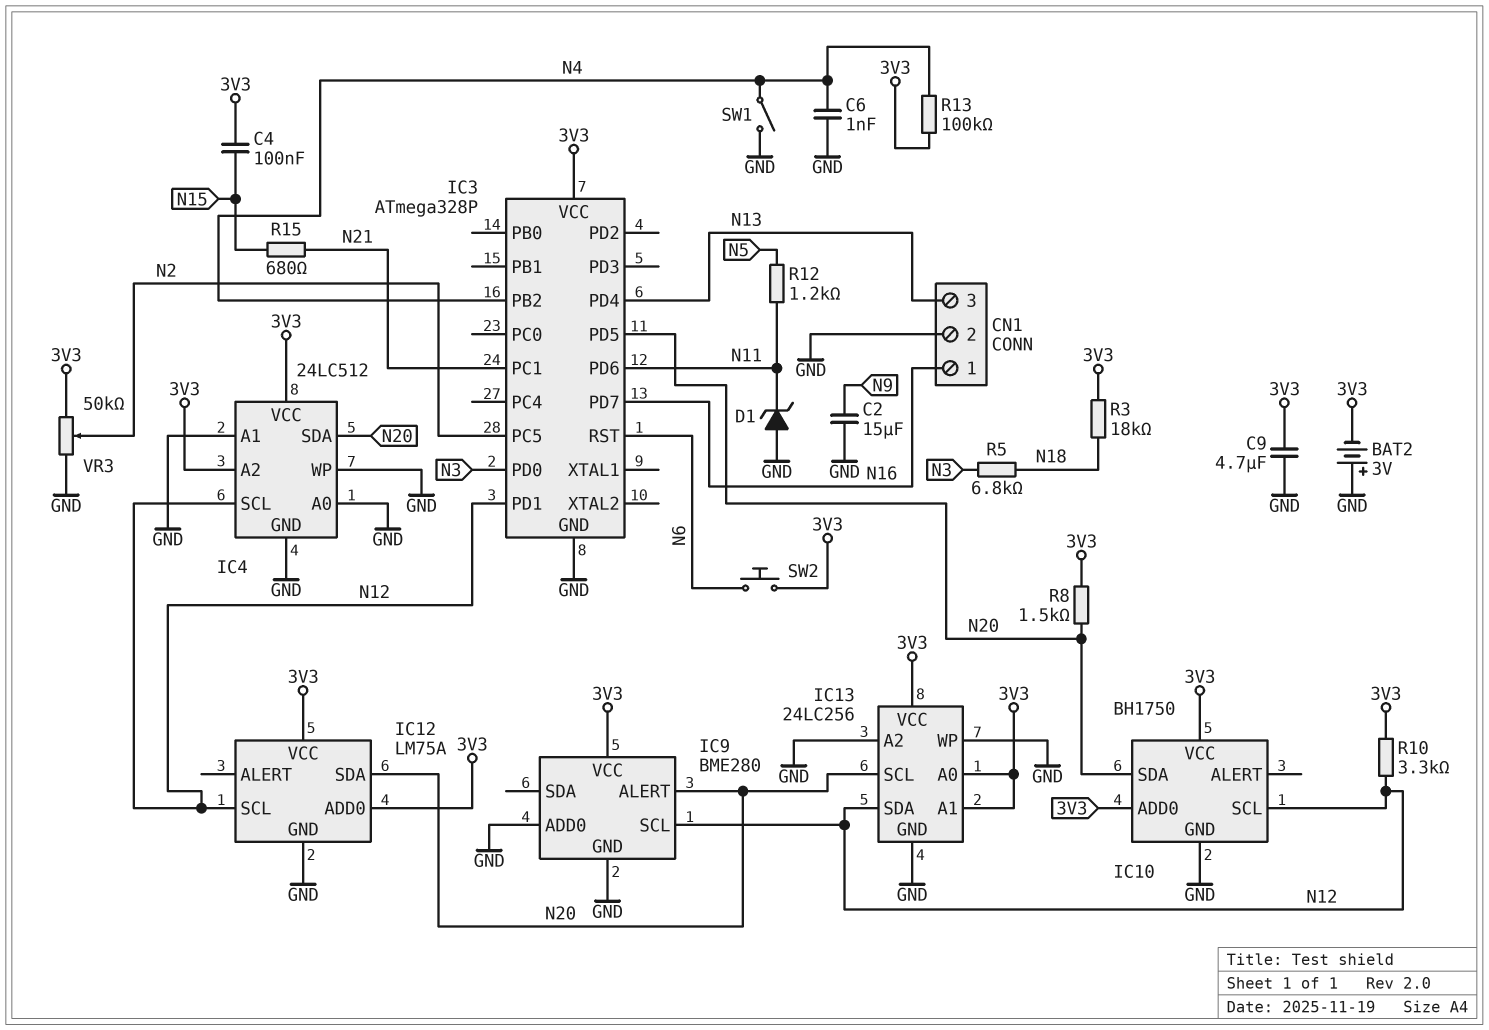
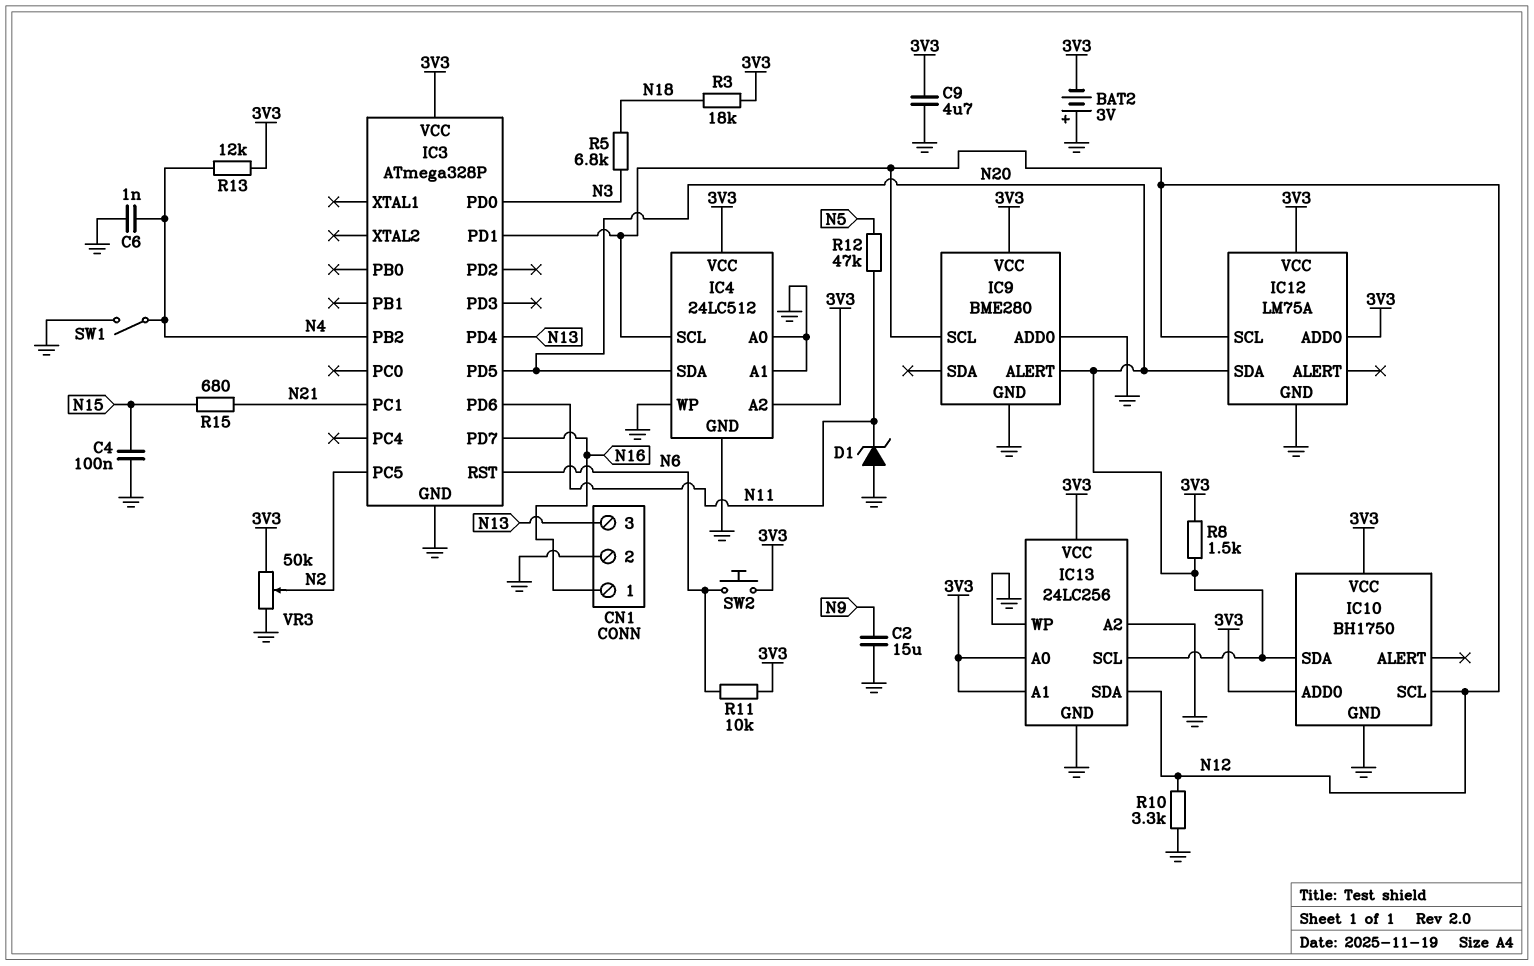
C4: 100nF (3V3, N15) -> 100nF (GND, N15)
R10: 3.3k (3V3, N12) -> 3.3k (GND, N12)
R11: none -> 10k (3V3, N6)
R12: 1.2k (N5, N11) -> 47k (N5, N11)
R13: 100k (3V3, N4) -> 12k (3V3, N4)

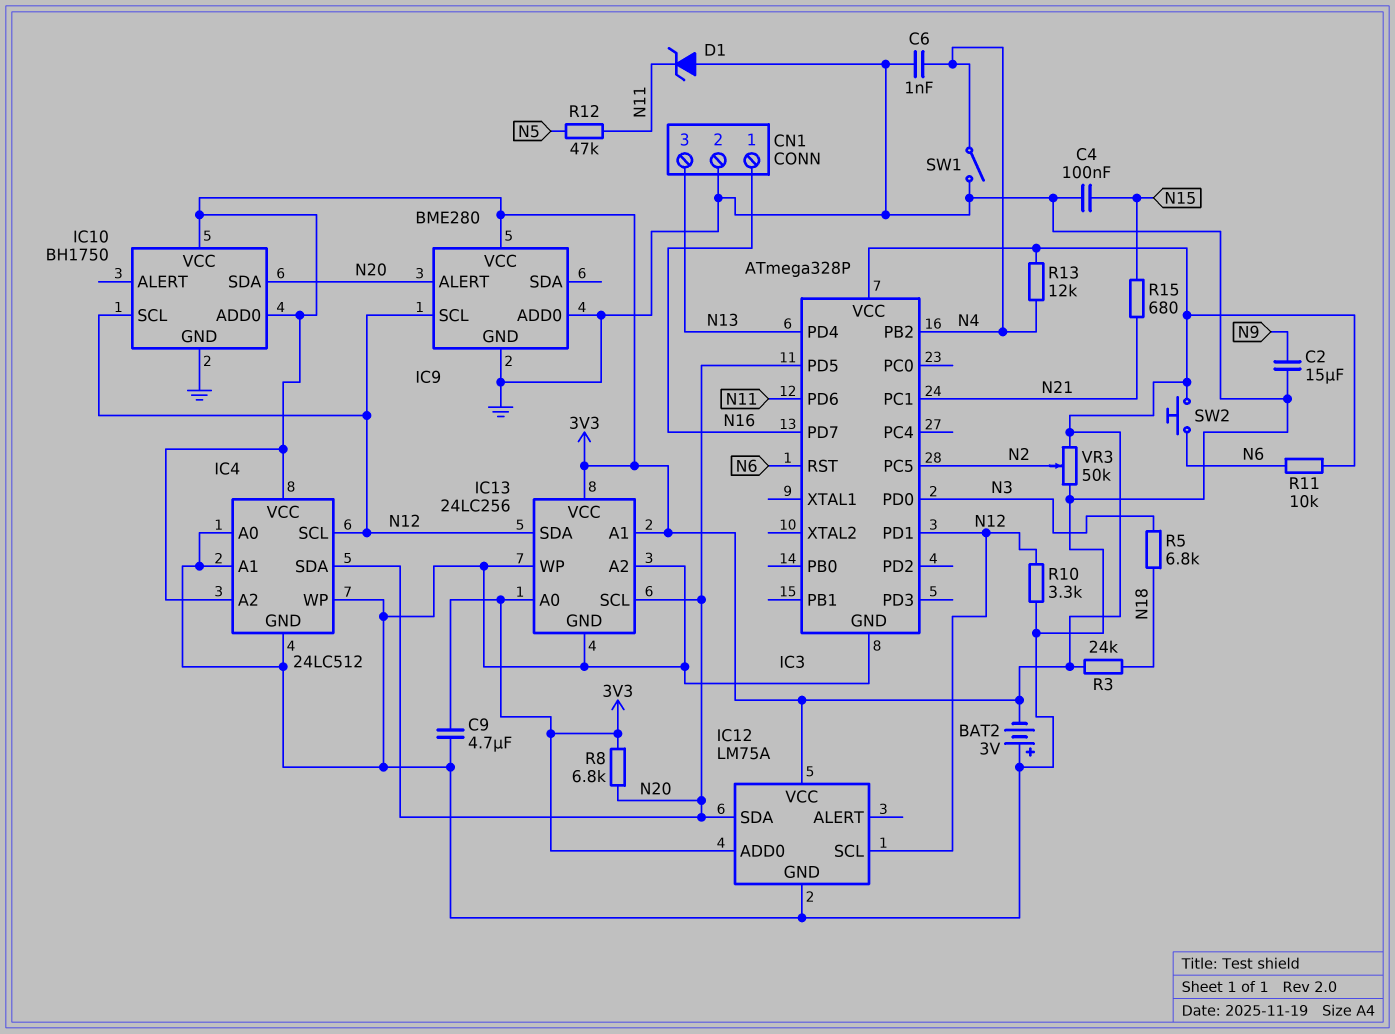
R3: 18k (3V3, N18) -> 24k (3V3, N18)
R8: 1.5k (3V3, N20) -> 6.8k (3V3, N20)

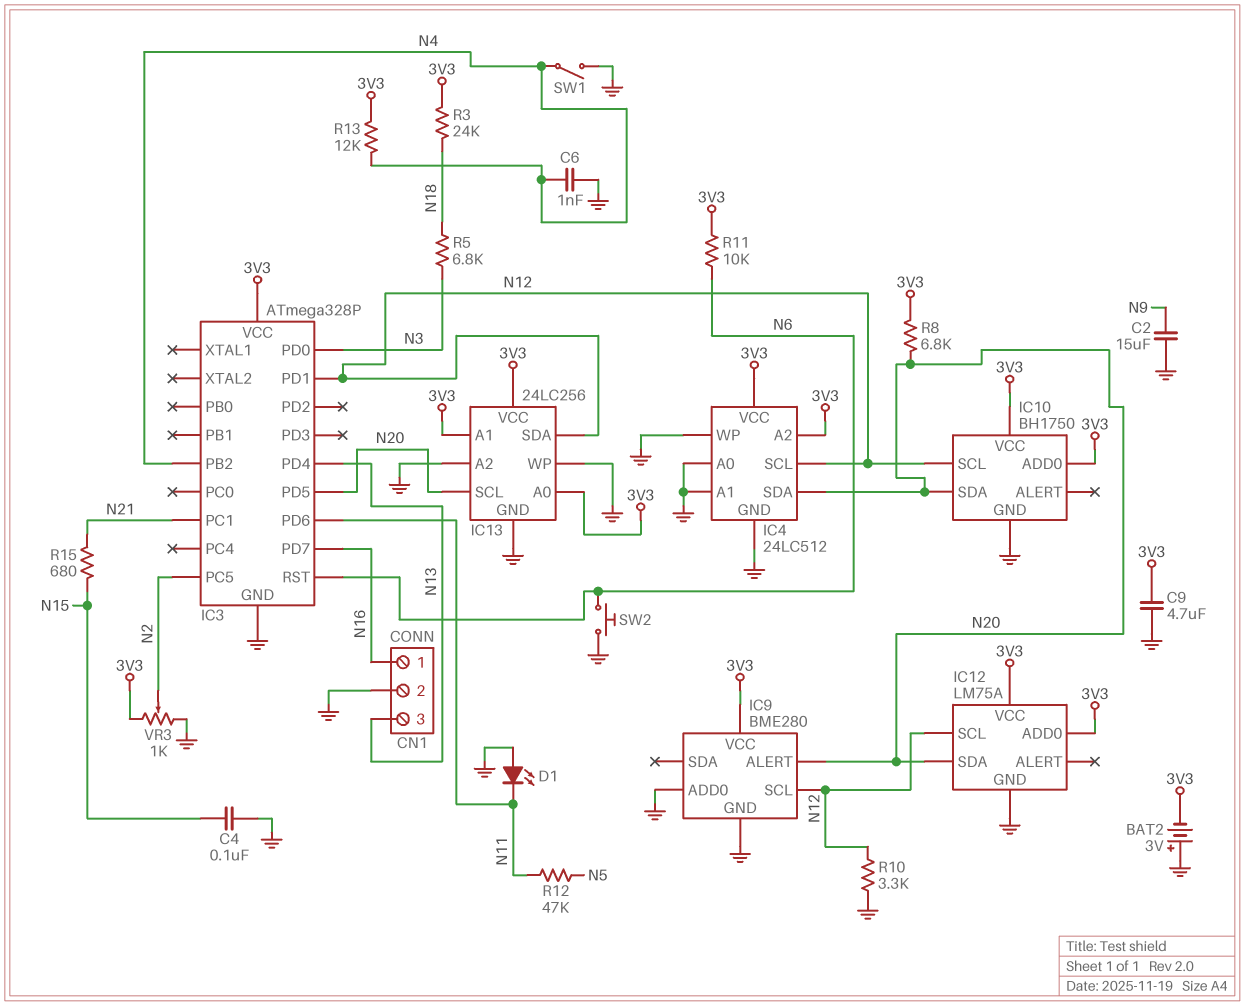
D1: zener (A GND, K N11) -> LED (A GND, K N11)
SW2: button (3V3, N6) -> button (GND, N6)
VR3: 50k (3V3, GND, wiper N2) -> 1k (3V3, GND, wiper N2)

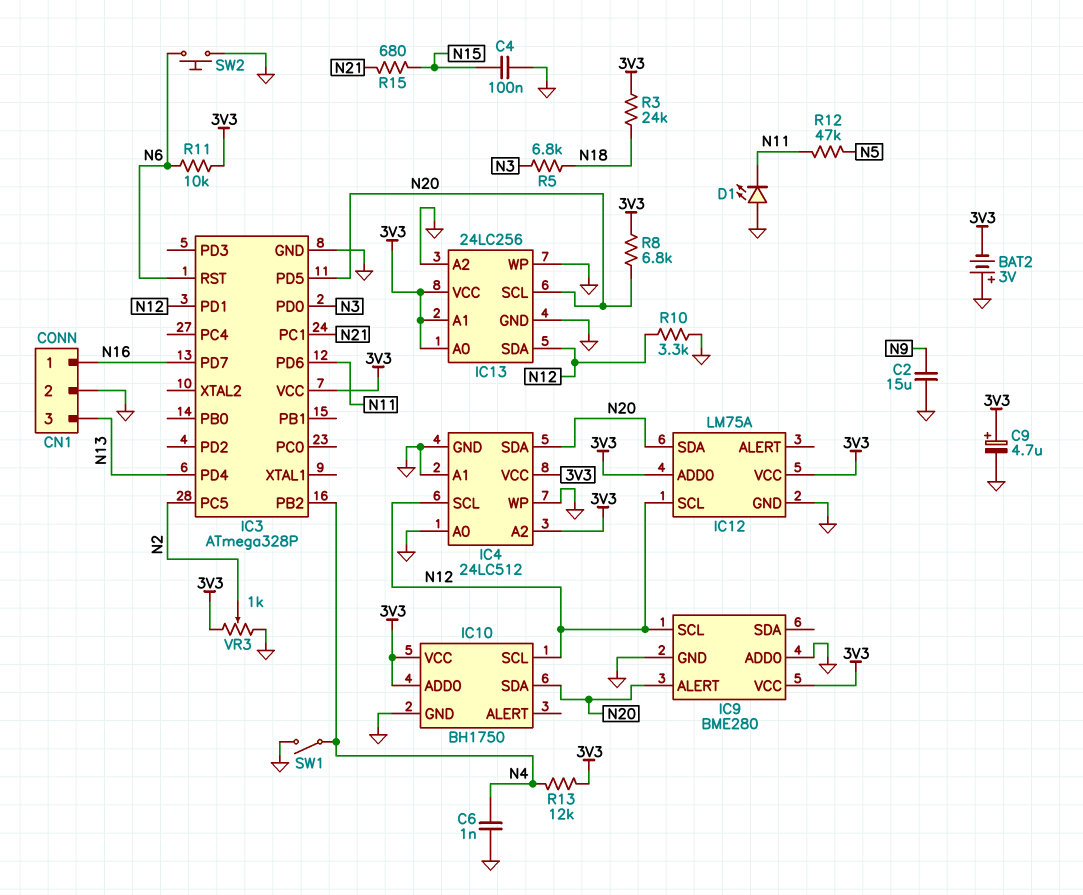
C9: 4.7uF (3V3, GND) -> 4.7uF (plus 3V3, minus GND)

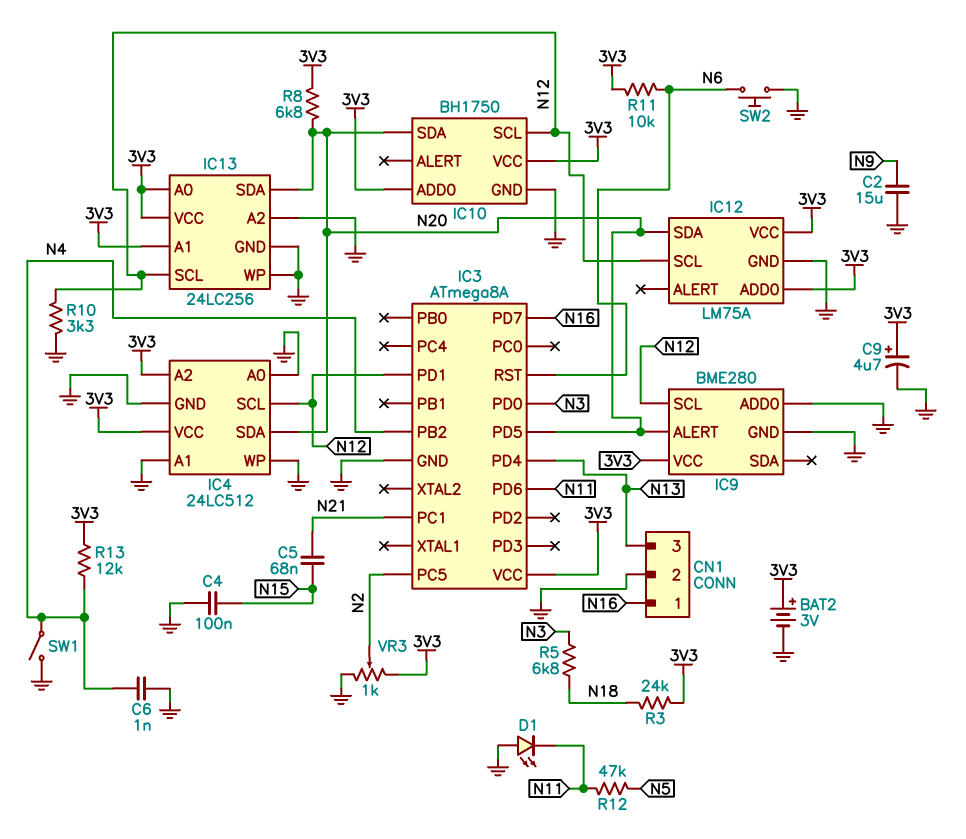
BAT2: 3V (plus GND, minus 3V3) -> 3V (plus 3V3, minus GND)
C5: none -> 68nF (N15, N21)
IC3: ATmega328P -> ATmega8A
IC13 pin SCL: N20 -> N12
IC13 pin SDA: N12 -> N20
R15: 680 (N15, N21) -> none

